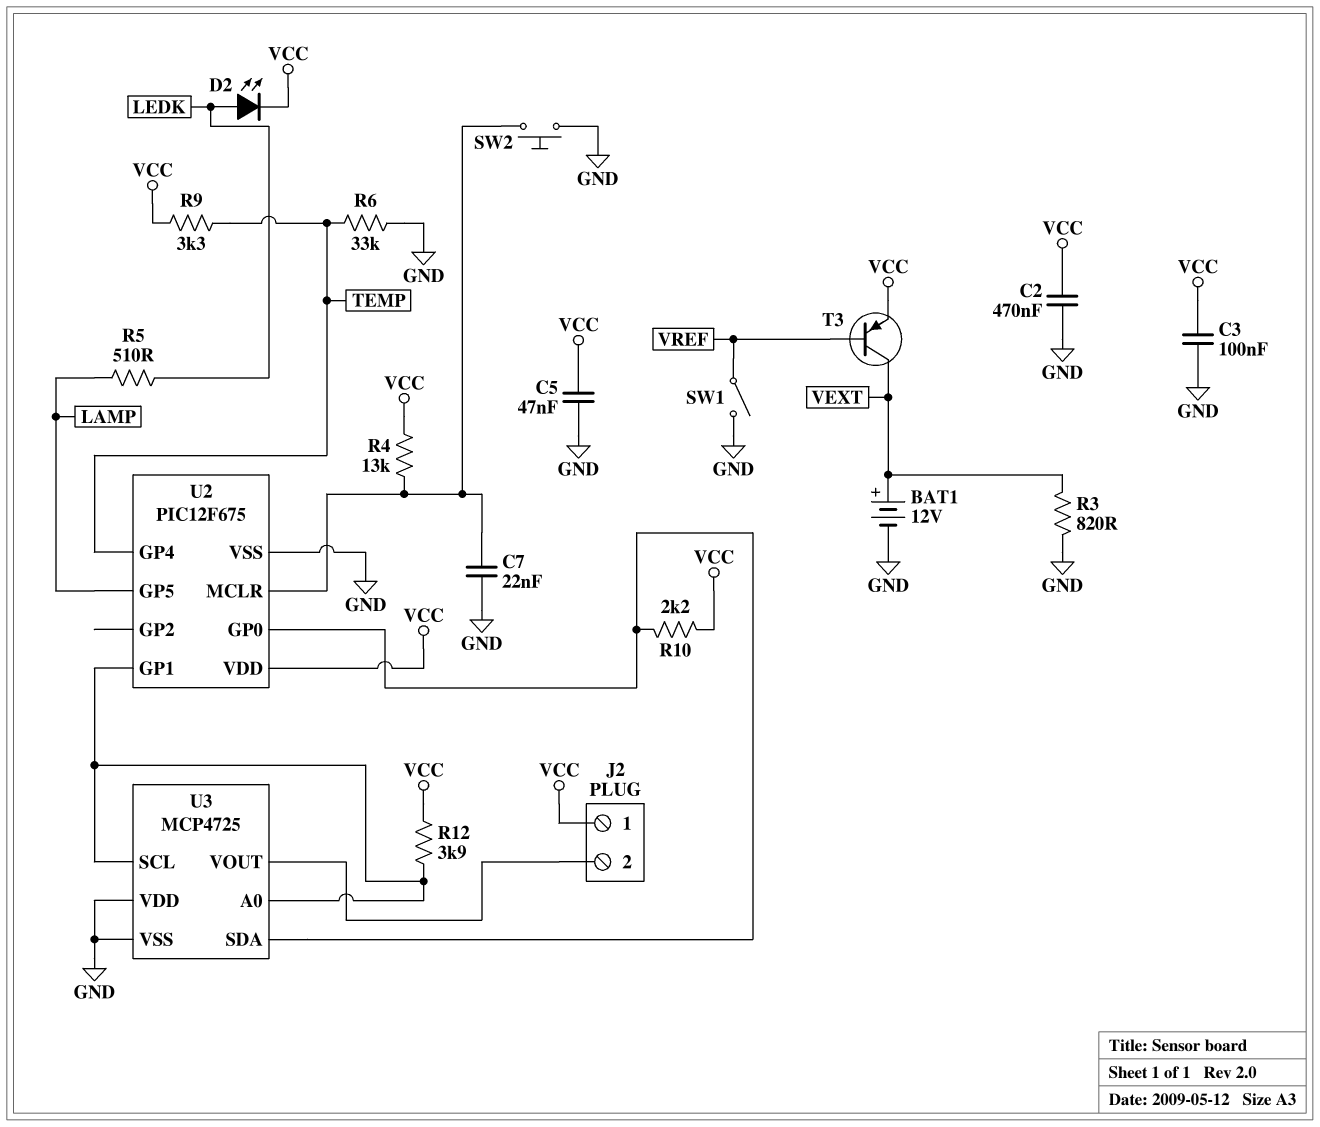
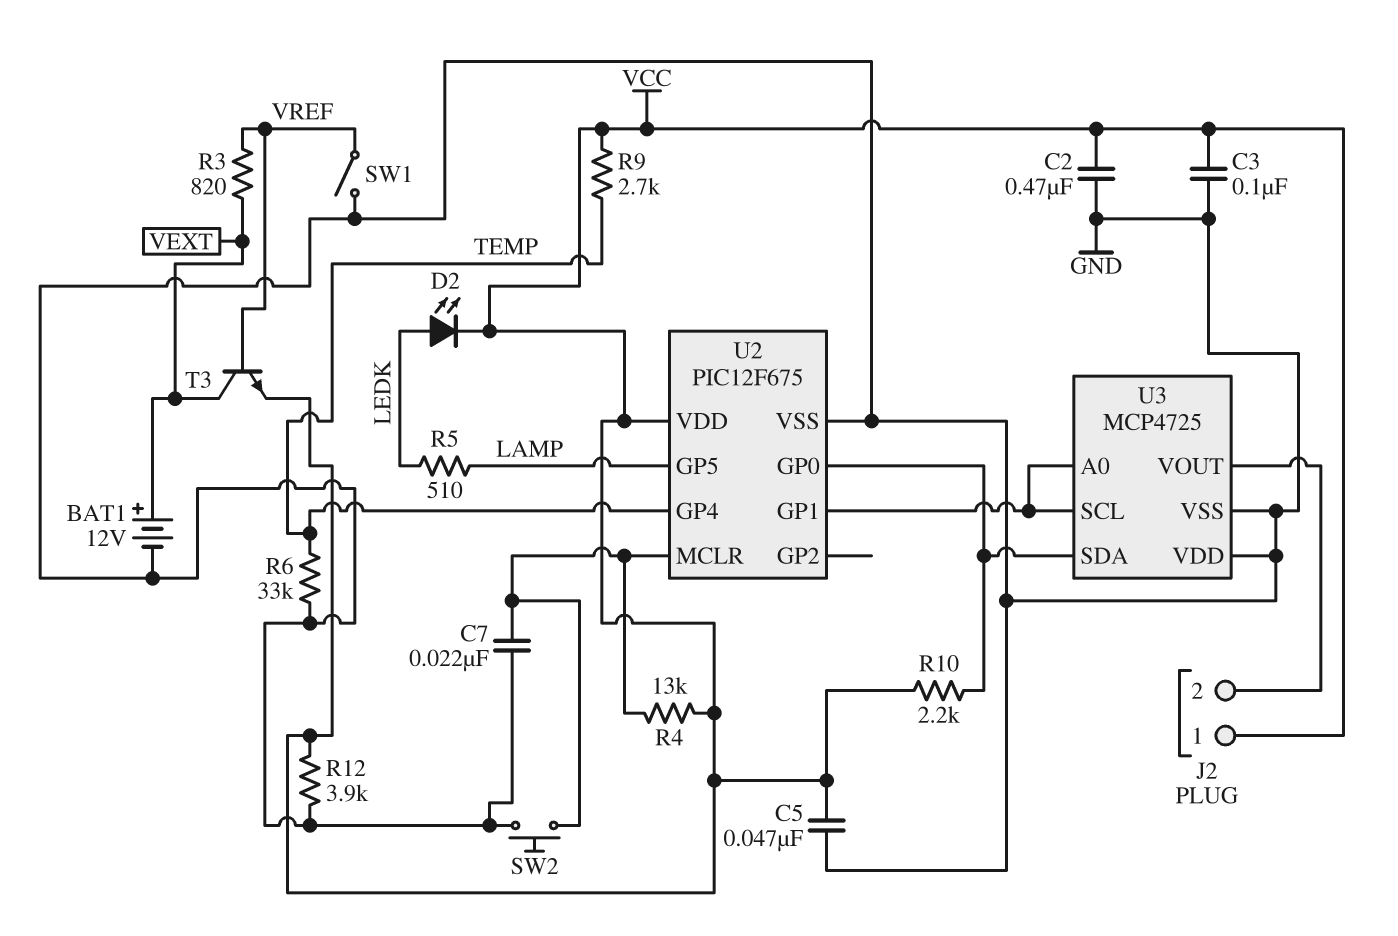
R3: 820 (GND, VEXT) -> 820 (VEXT, VREF)
R9: 3.3k (TEMP, VCC) -> 2.7k (TEMP, VCC)
R12: 3.9k (U2/GP1, VCC) -> 3.9k (GND, VCC)
T3: PNP (B VREF, C VEXT, E VCC) -> NPN (B VREF, C VEXT, E VCC)

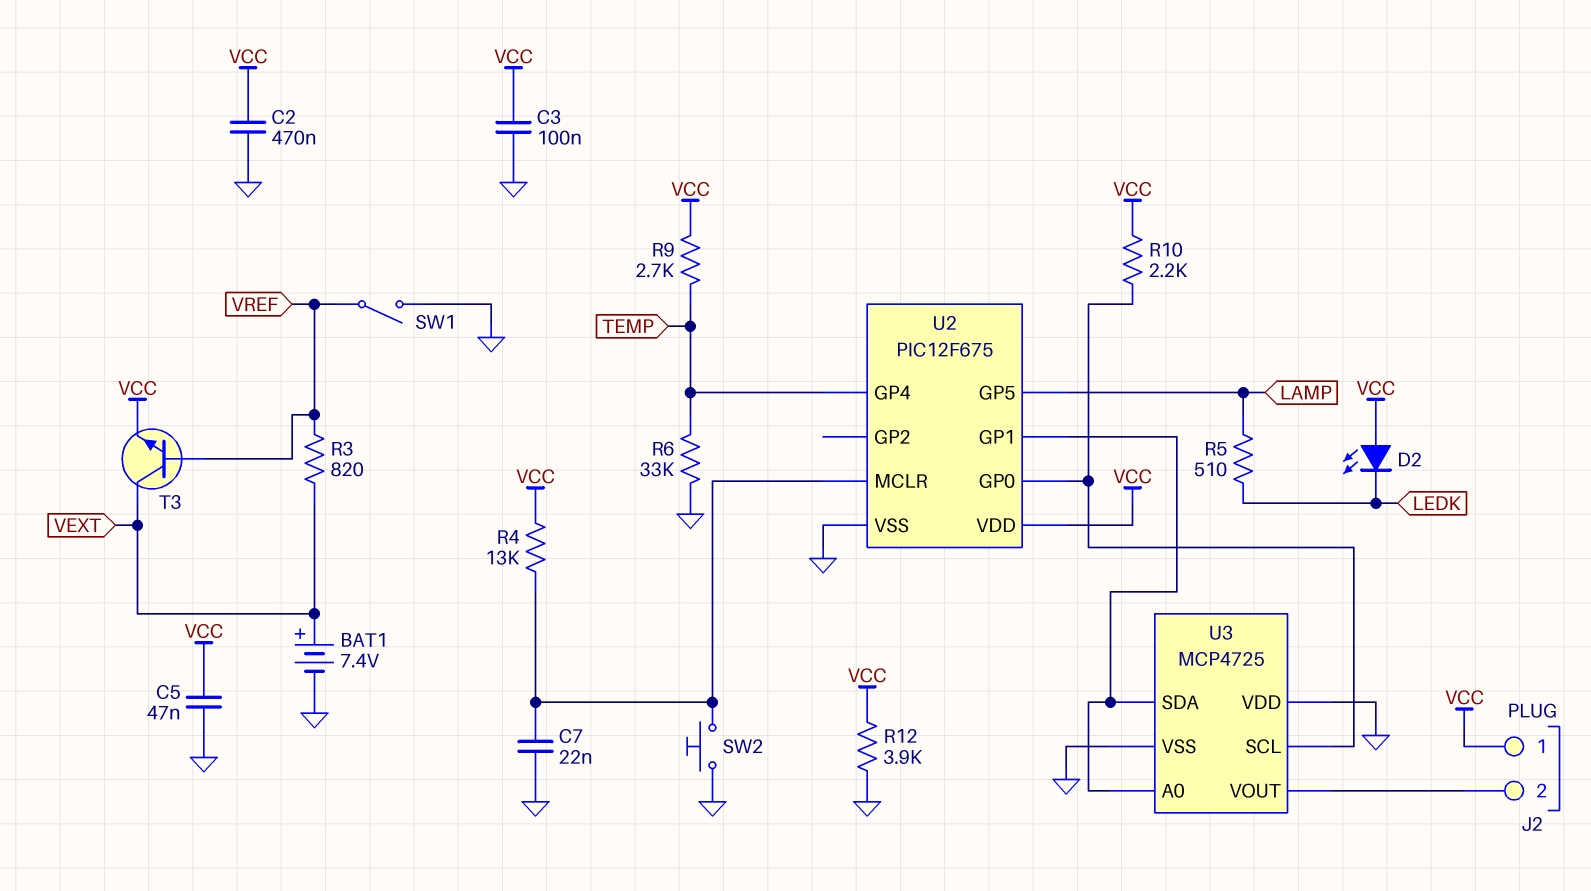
BAT1: 12V (plus VEXT, minus GND) -> 7.4V (plus VEXT, minus GND)
D2: LED (A LEDK, K VCC) -> LED (A VCC, K LEDK)
U3 pin SCL: U2/GP1 -> U2/GP0
U3 pin SDA: U2/GP0 -> U2/GP1

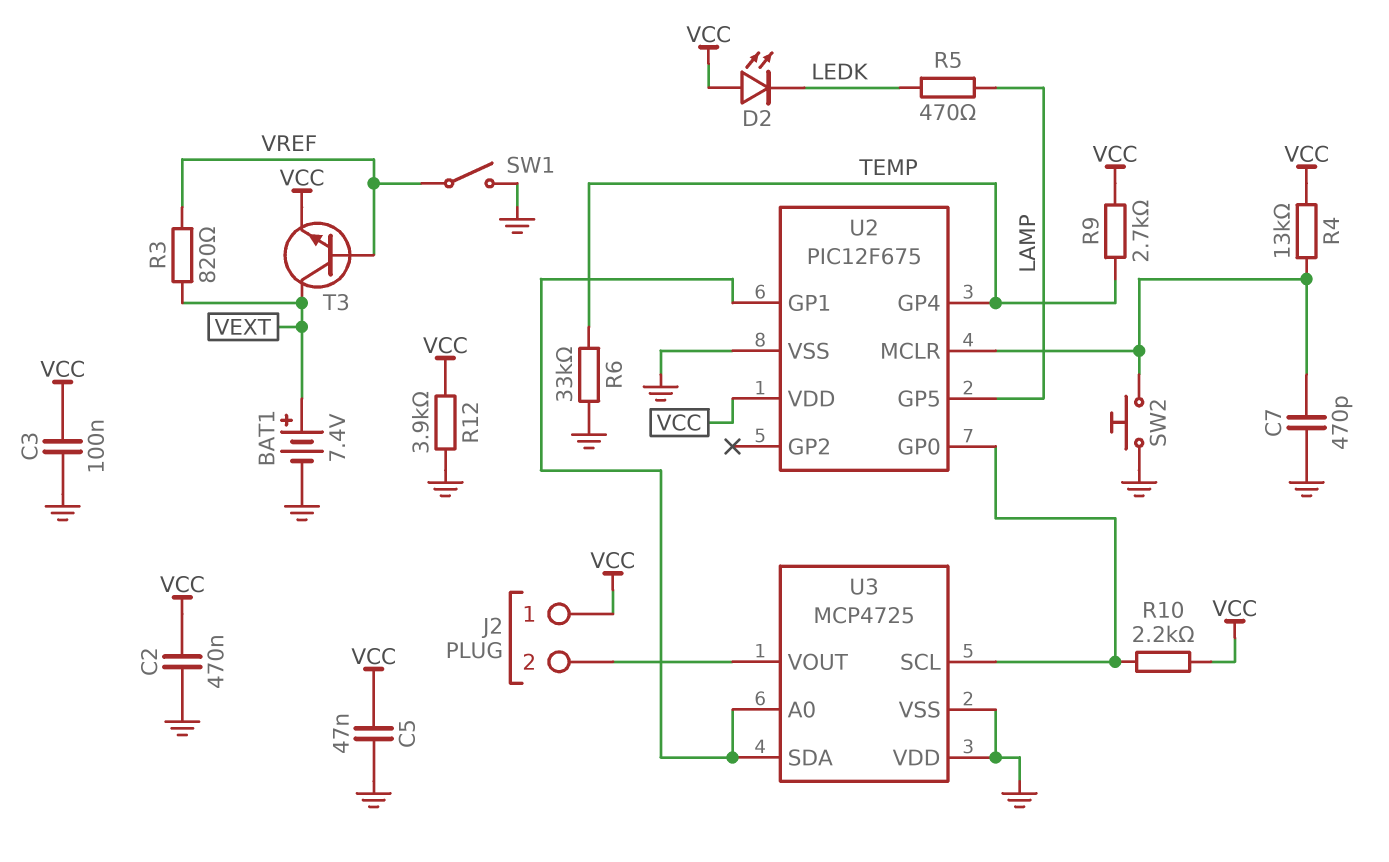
C7: 22nF (GND, U2/MCLR) -> 470pF (GND, U2/MCLR)
R5: 510 (LAMP, LEDK) -> 470 (LAMP, LEDK)

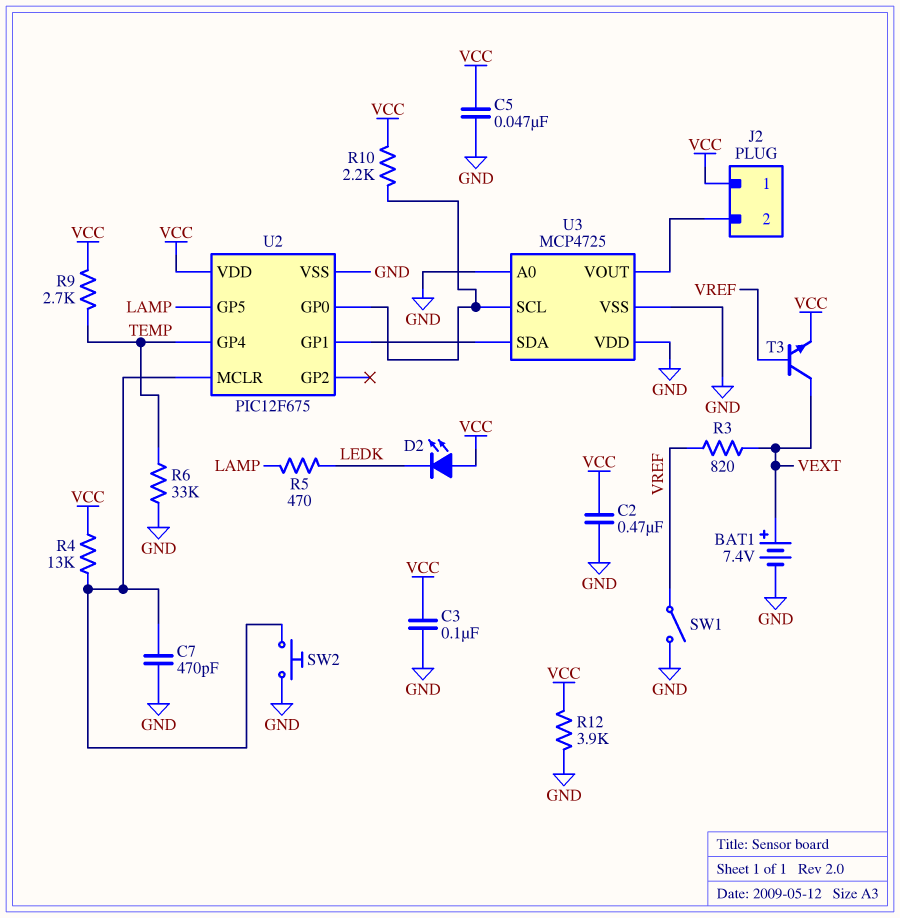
U3 pin A0: U2/GP1 -> GND

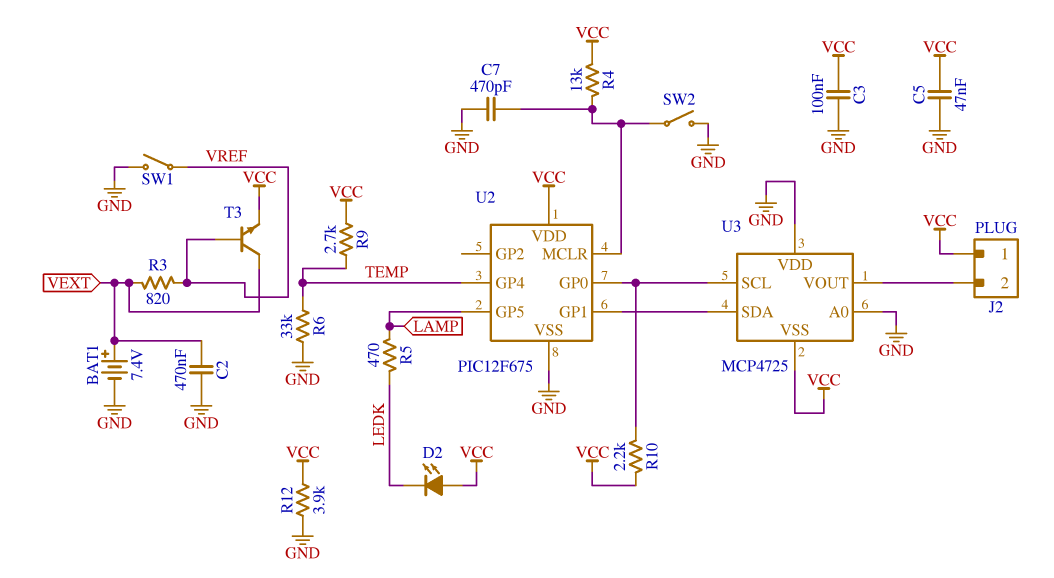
C2: 470nF (GND, VCC) -> 470nF (GND, VEXT)
SW2: button (GND, U2/MCLR) -> switch (GND, U2/MCLR)
U3 pin VSS: GND -> VCC

